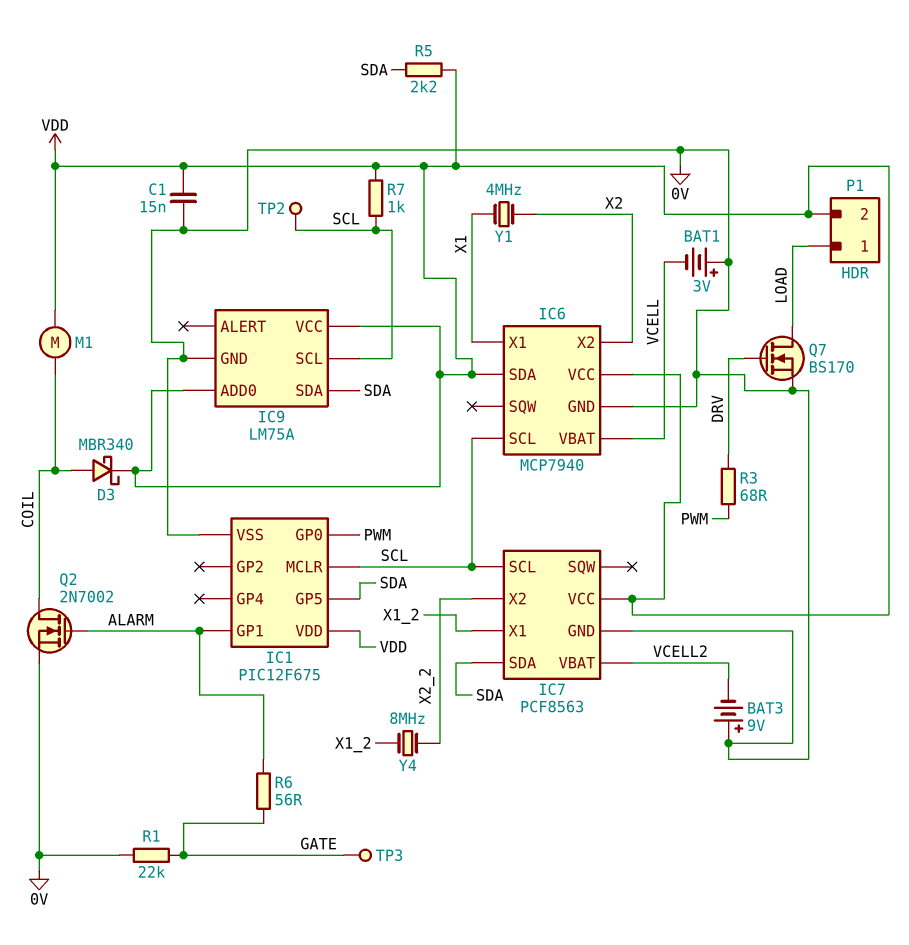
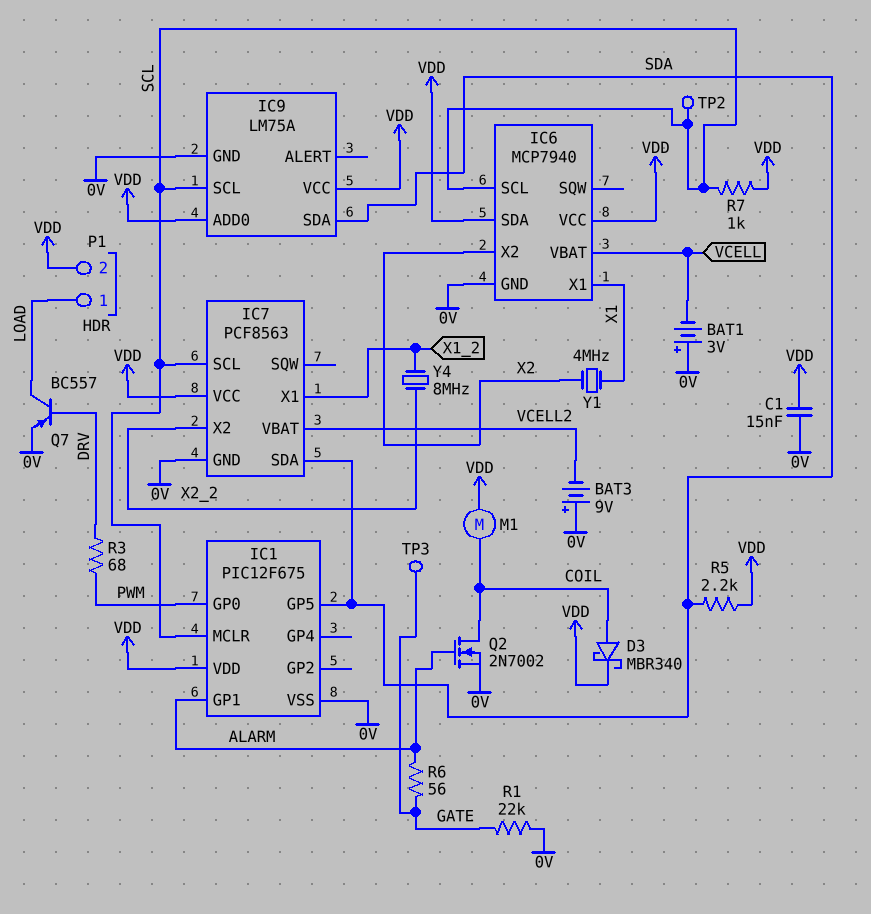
Q7: NMOS BS170 (G DRV, D LOAD, S 0V) -> PNP BC557 (B DRV, C LOAD, E 0V)

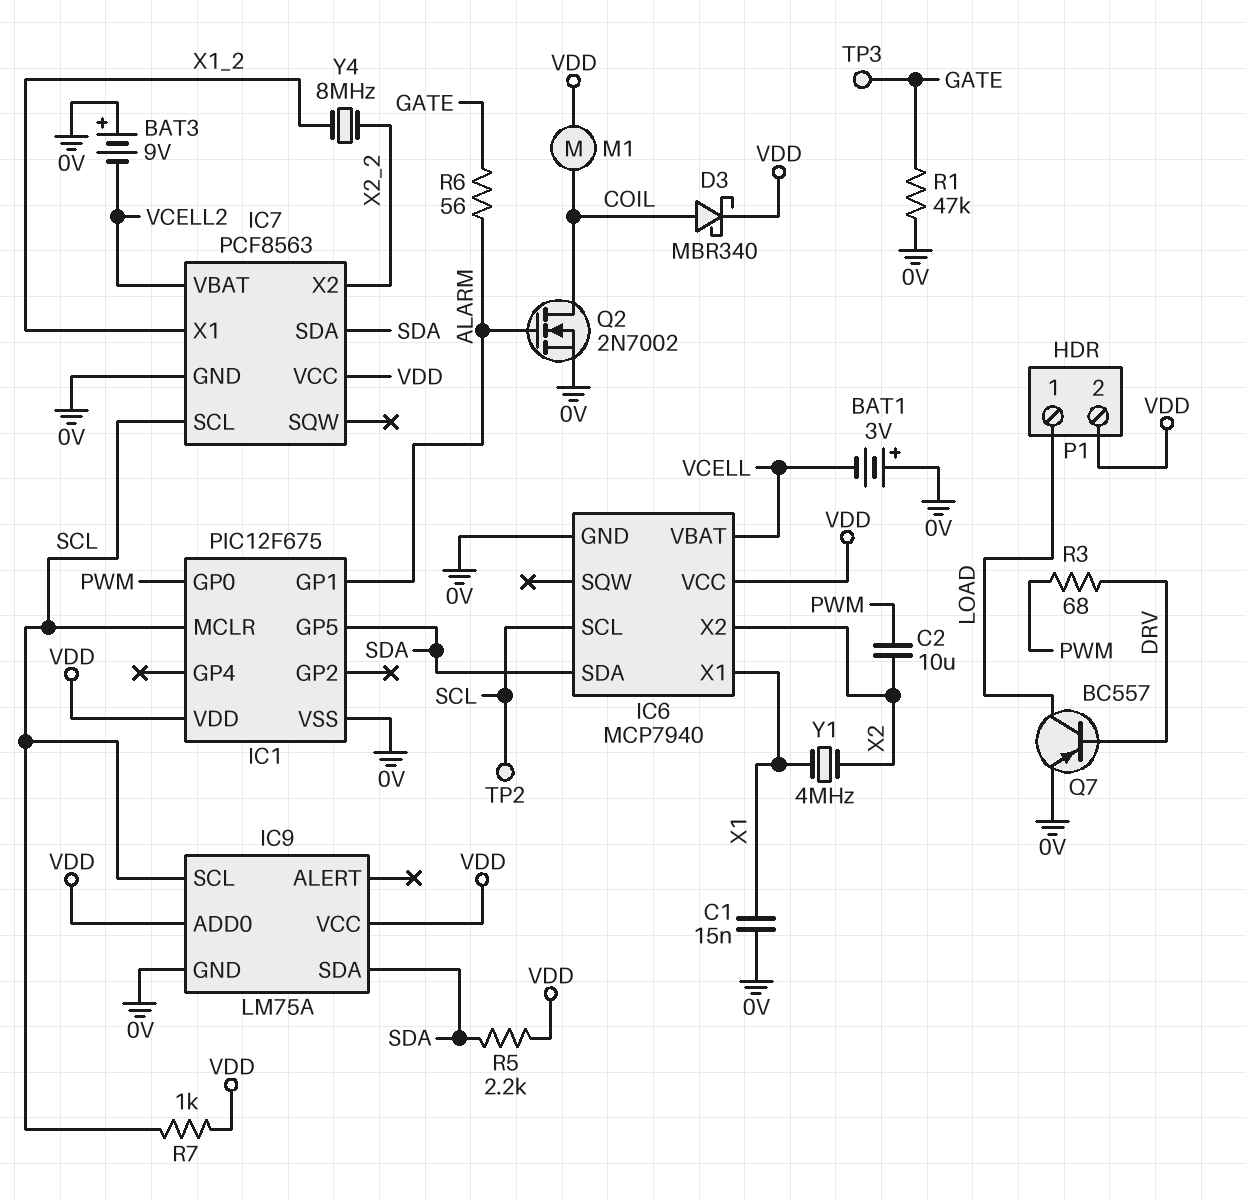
C1: 15nF (0V, VDD) -> 15nF (0V, X1)
C2: none -> 10uF (PWM, X2)
IC6 pin SDA: VDD -> SDA
R1: 22k (0V, GATE) -> 47k (0V, GATE)

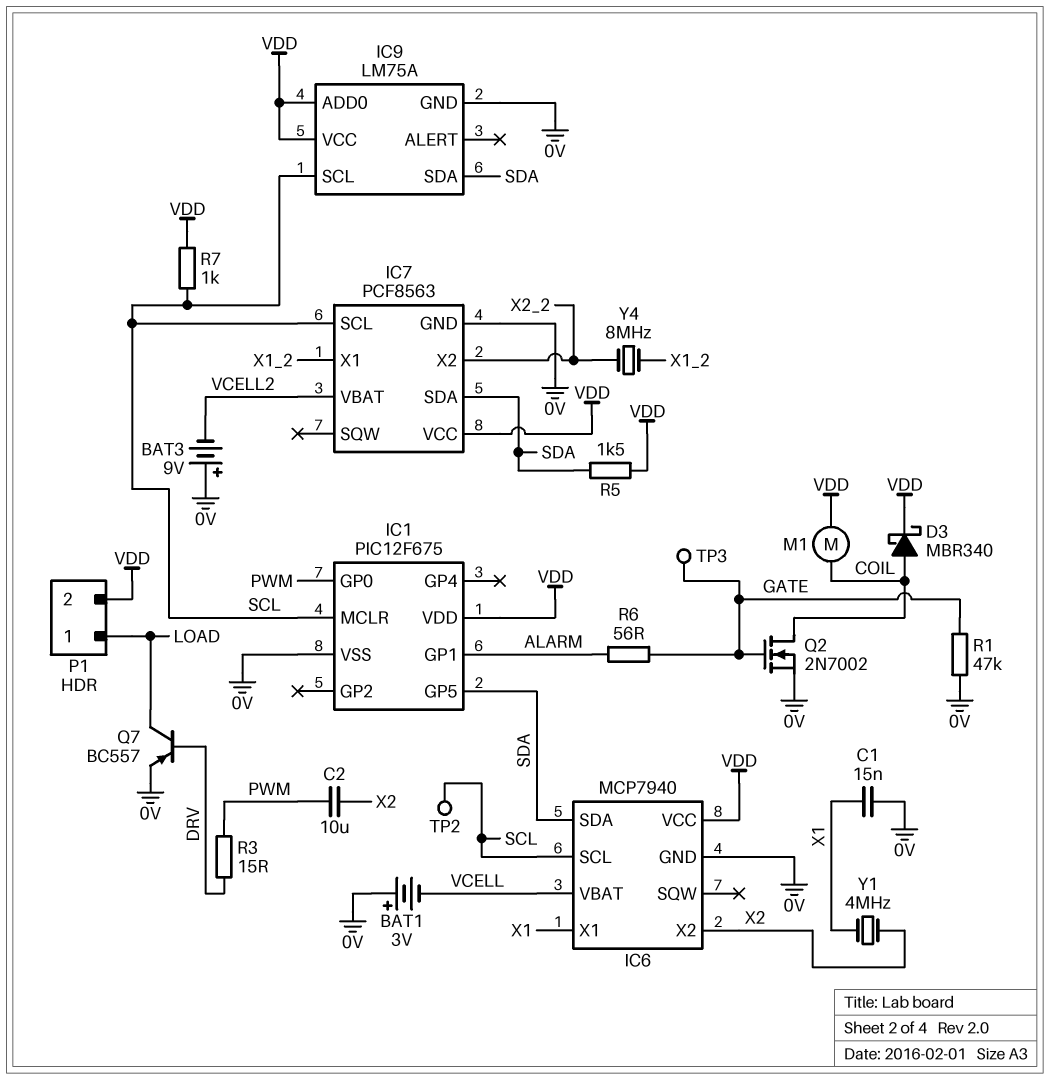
Q2: NMOS 2N7002 (G ALARM, D COIL, S 0V) -> NMOS 2N7002 (G GATE, D COIL, S 0V)
R3: 68 (DRV, PWM) -> 15 (DRV, PWM)
R5: 2.2k (SDA, VDD) -> 1.5k (SDA, VDD)

